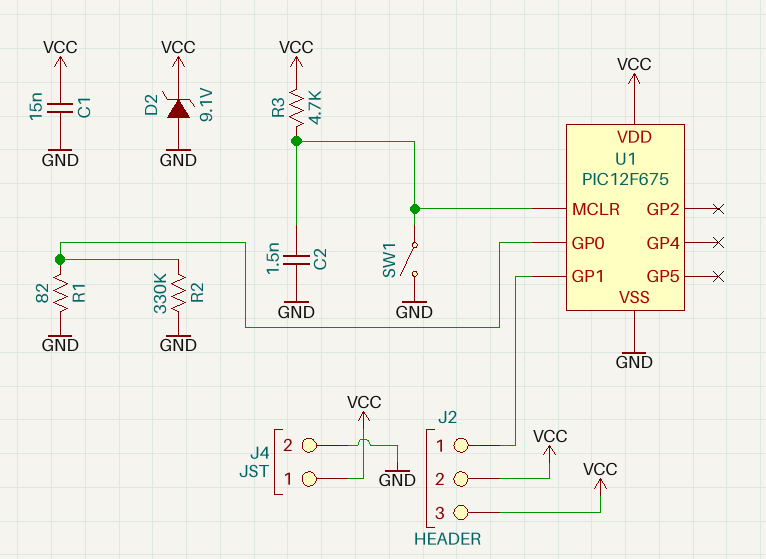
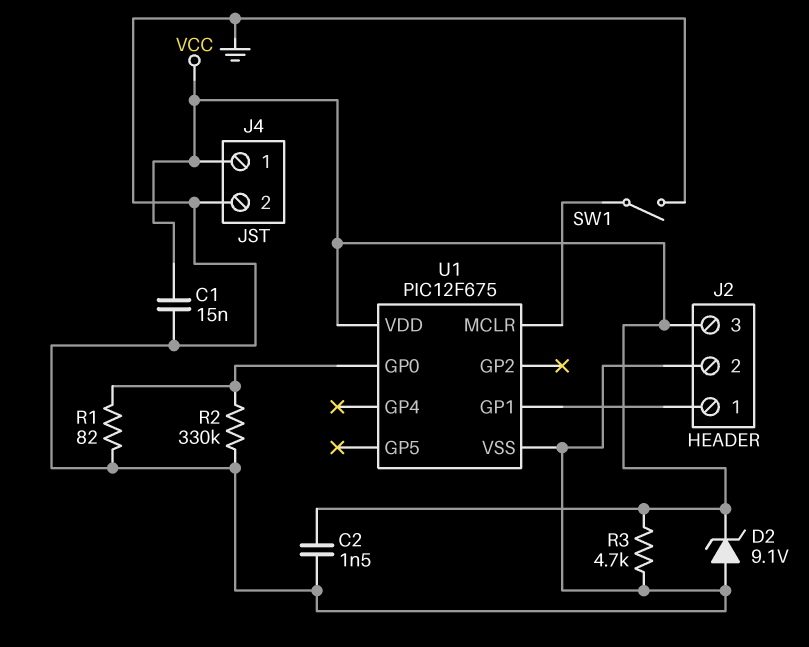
C2: 1.5nF (GND, U1/MCLR) -> 1.5nF (GND, VCC)
J2 pin 2: VCC -> GND
R3: 4.7k (U1/MCLR, VCC) -> 4.7k (GND, VCC)

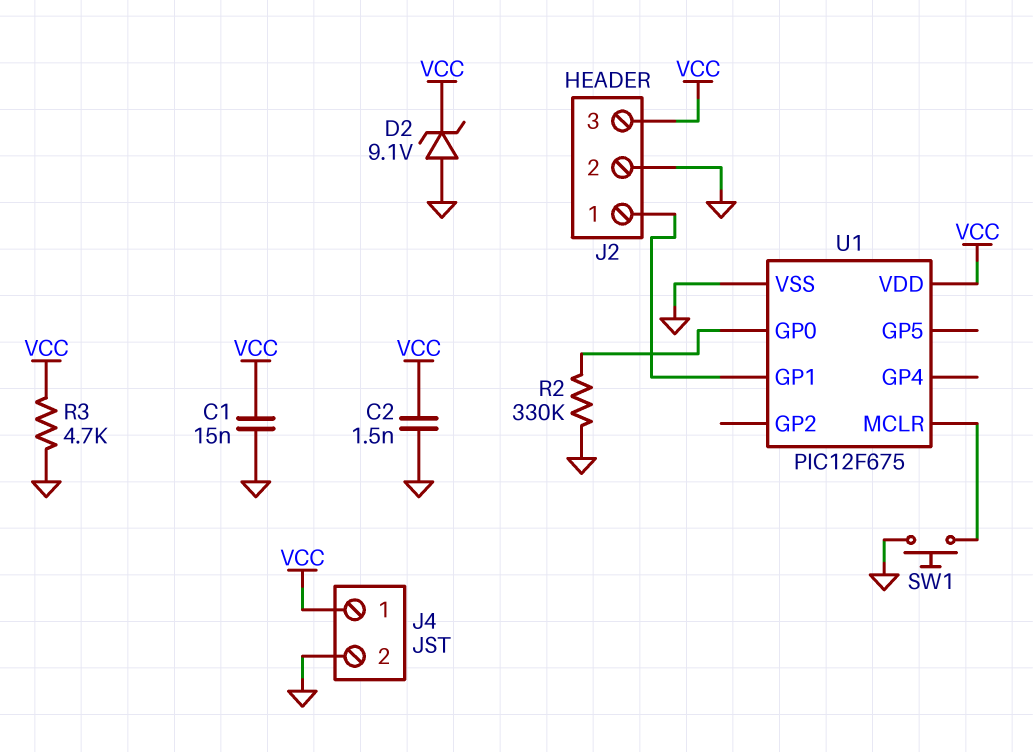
R1: 82 (GND, U1/GP0) -> none
SW1: switch (GND, U1/MCLR) -> button (GND, U1/MCLR)

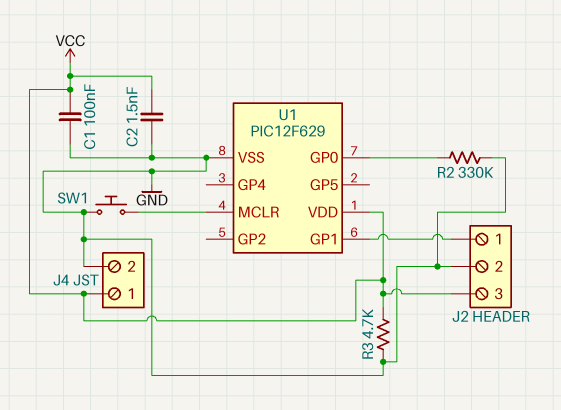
C1: 15nF (GND, VCC) -> 100nF (GND, VCC)
D2: zener 9.1V (A GND, K VCC) -> none
U1: PIC12F675 -> PIC12F629

